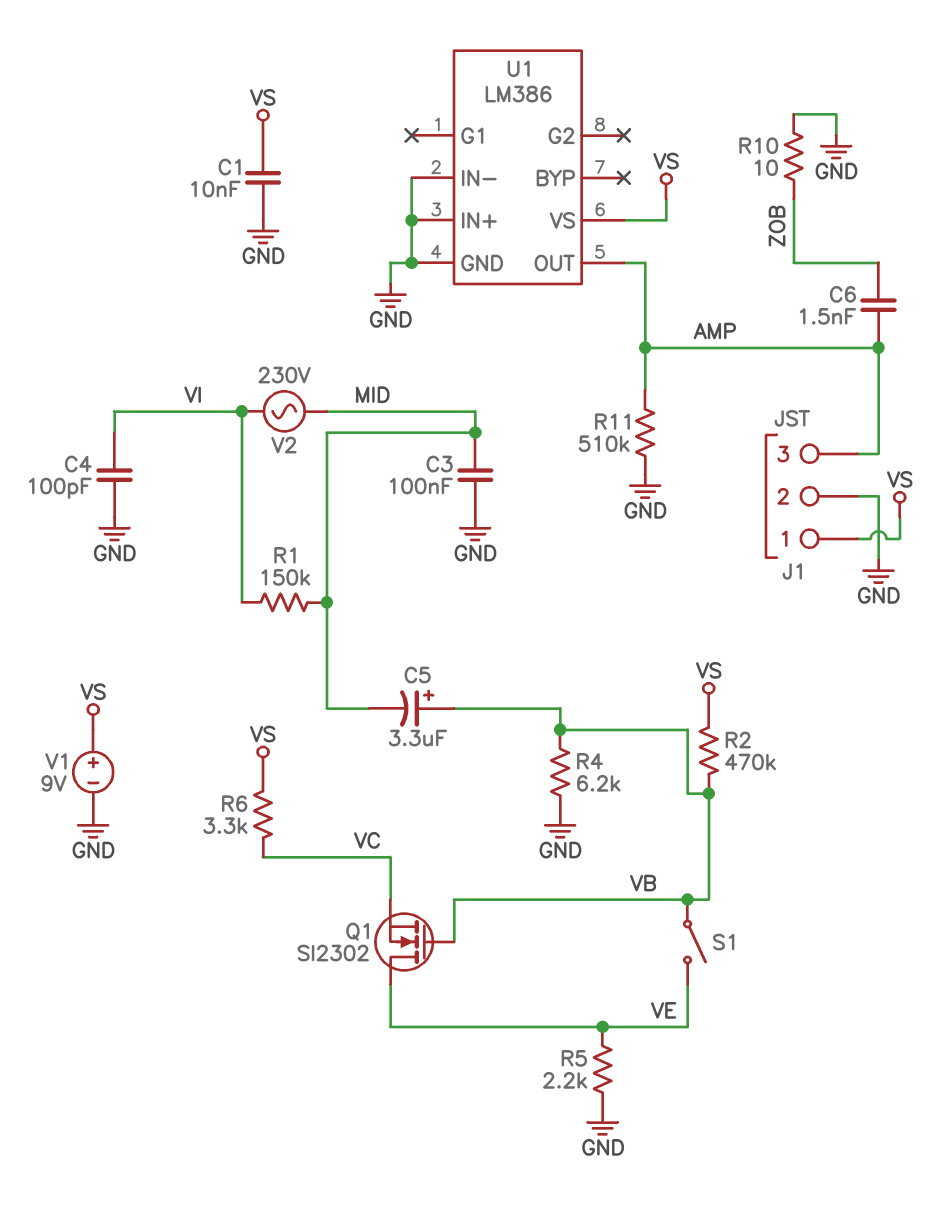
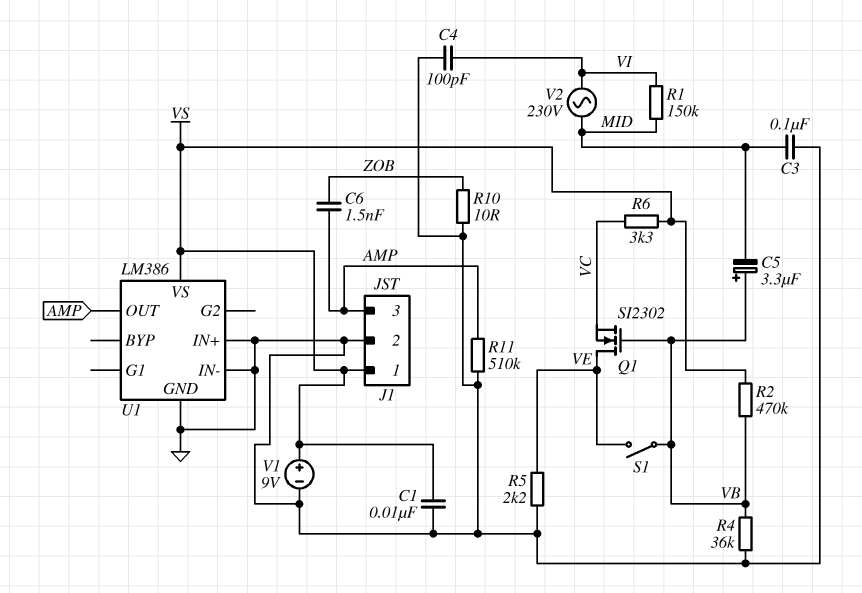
R4: 6.2k (GND, VB) -> 36k (GND, VB)

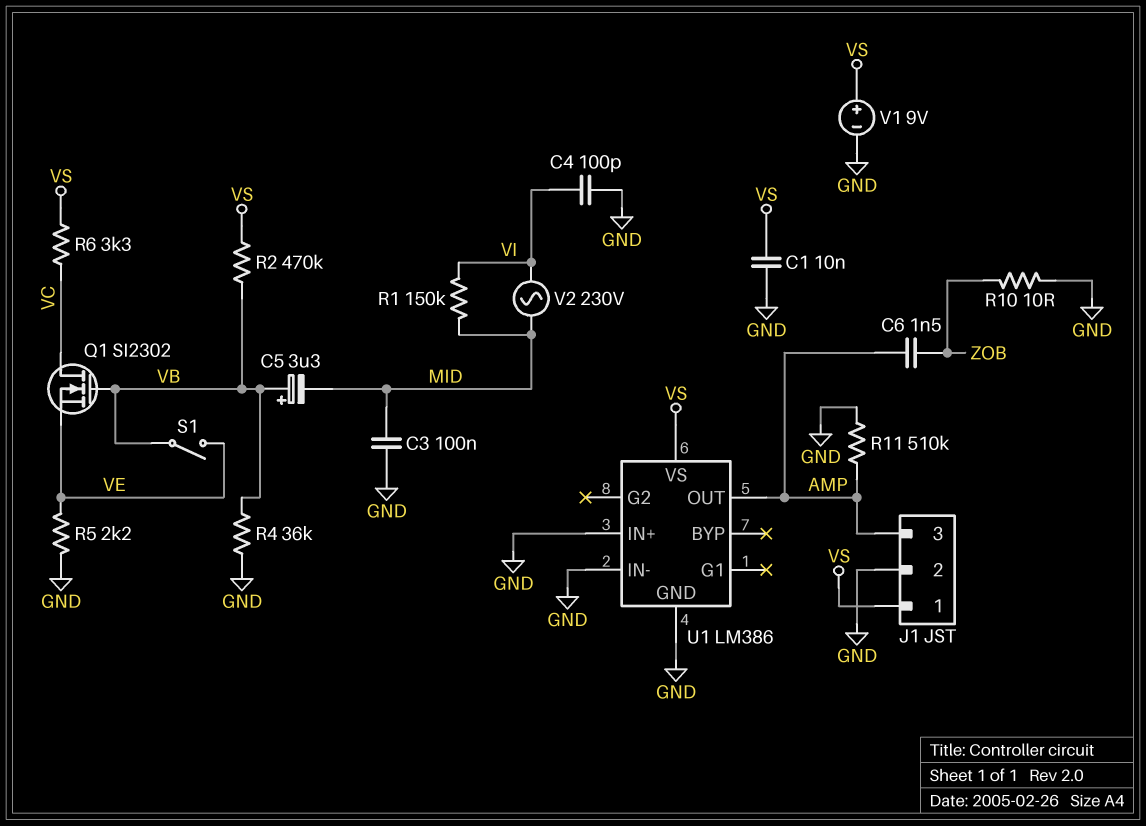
Q1: NMOS SI2302 (G VB, D VE, S VC) -> NMOS SI2302 (G VB, D VC, S VE)

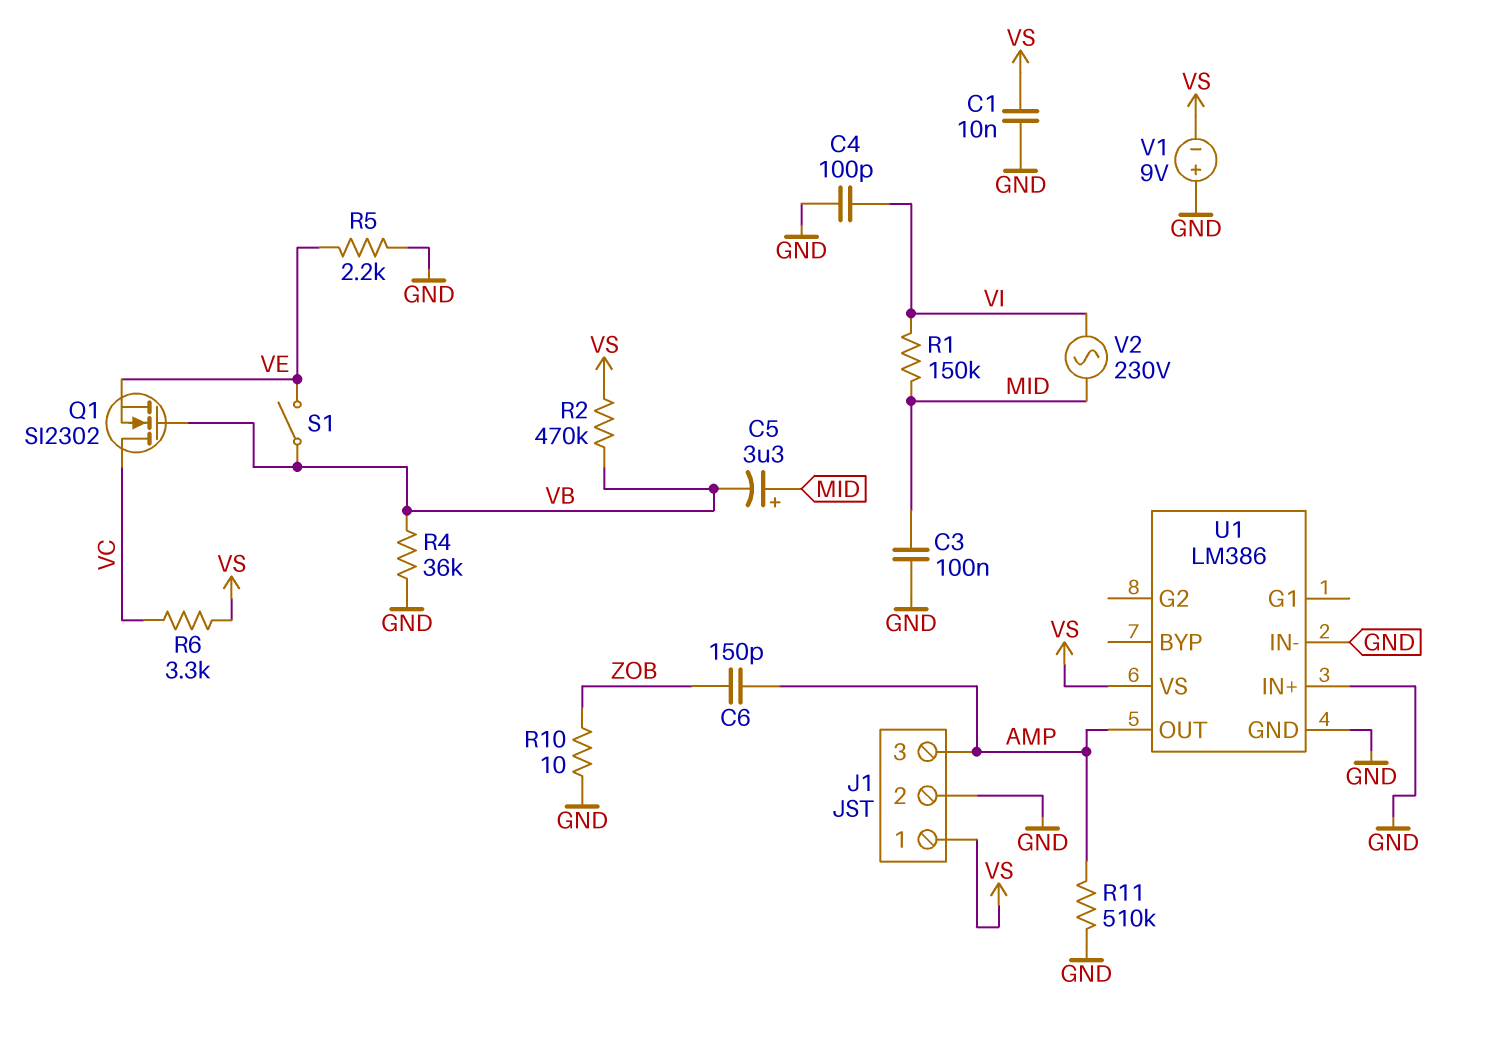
C5: 3.3uF (plus VB, minus MID) -> 3.3uF (plus MID, minus VB)
C6: 1.5nF (AMP, ZOB) -> 150pF (AMP, ZOB)
V1: 9V (plus VS, minus GND) -> 9V (plus GND, minus VS)

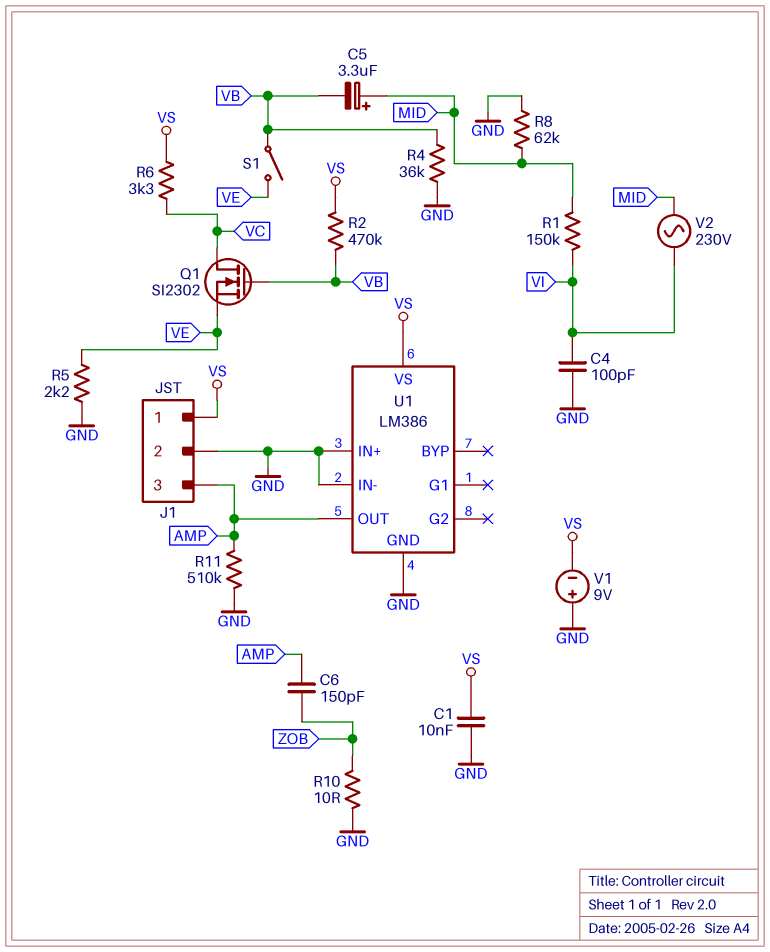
C3: 100nF (GND, MID) -> none
R8: none -> 62k (GND, MID)

